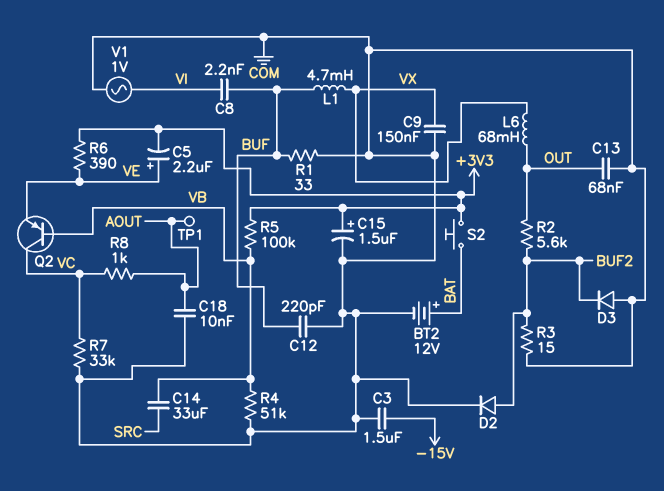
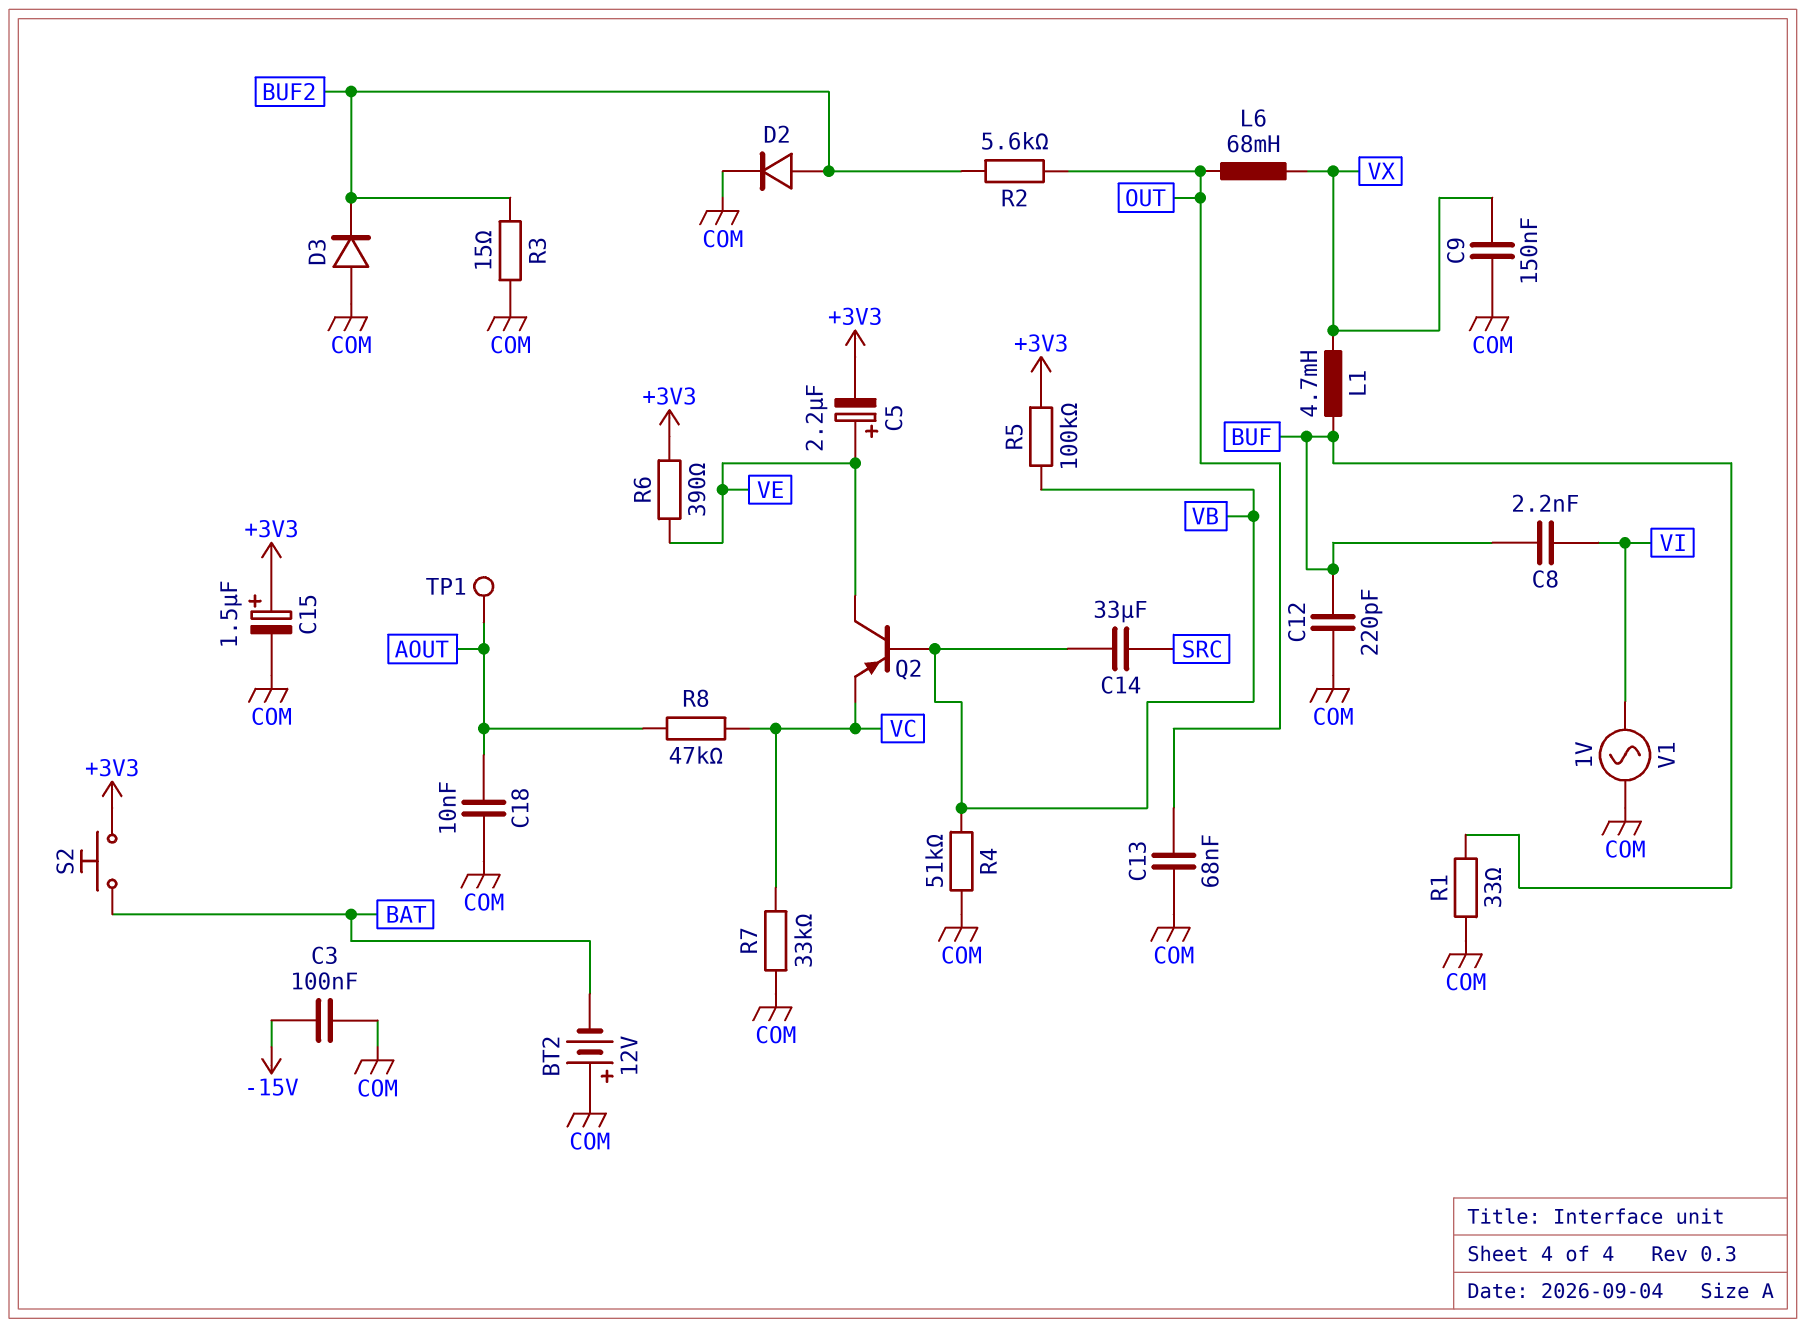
BT2: 12V (plus BAT, minus COM) -> 12V (plus COM, minus BAT)
C3: 1.5uF (-15V, COM) -> 100nF (-15V, COM)
Q2: PNP (B VB, C VC, E VE) -> PNP (B VB, C VE, E VC)
R8: 1k (AOUT, VC) -> 47k (AOUT, VC)

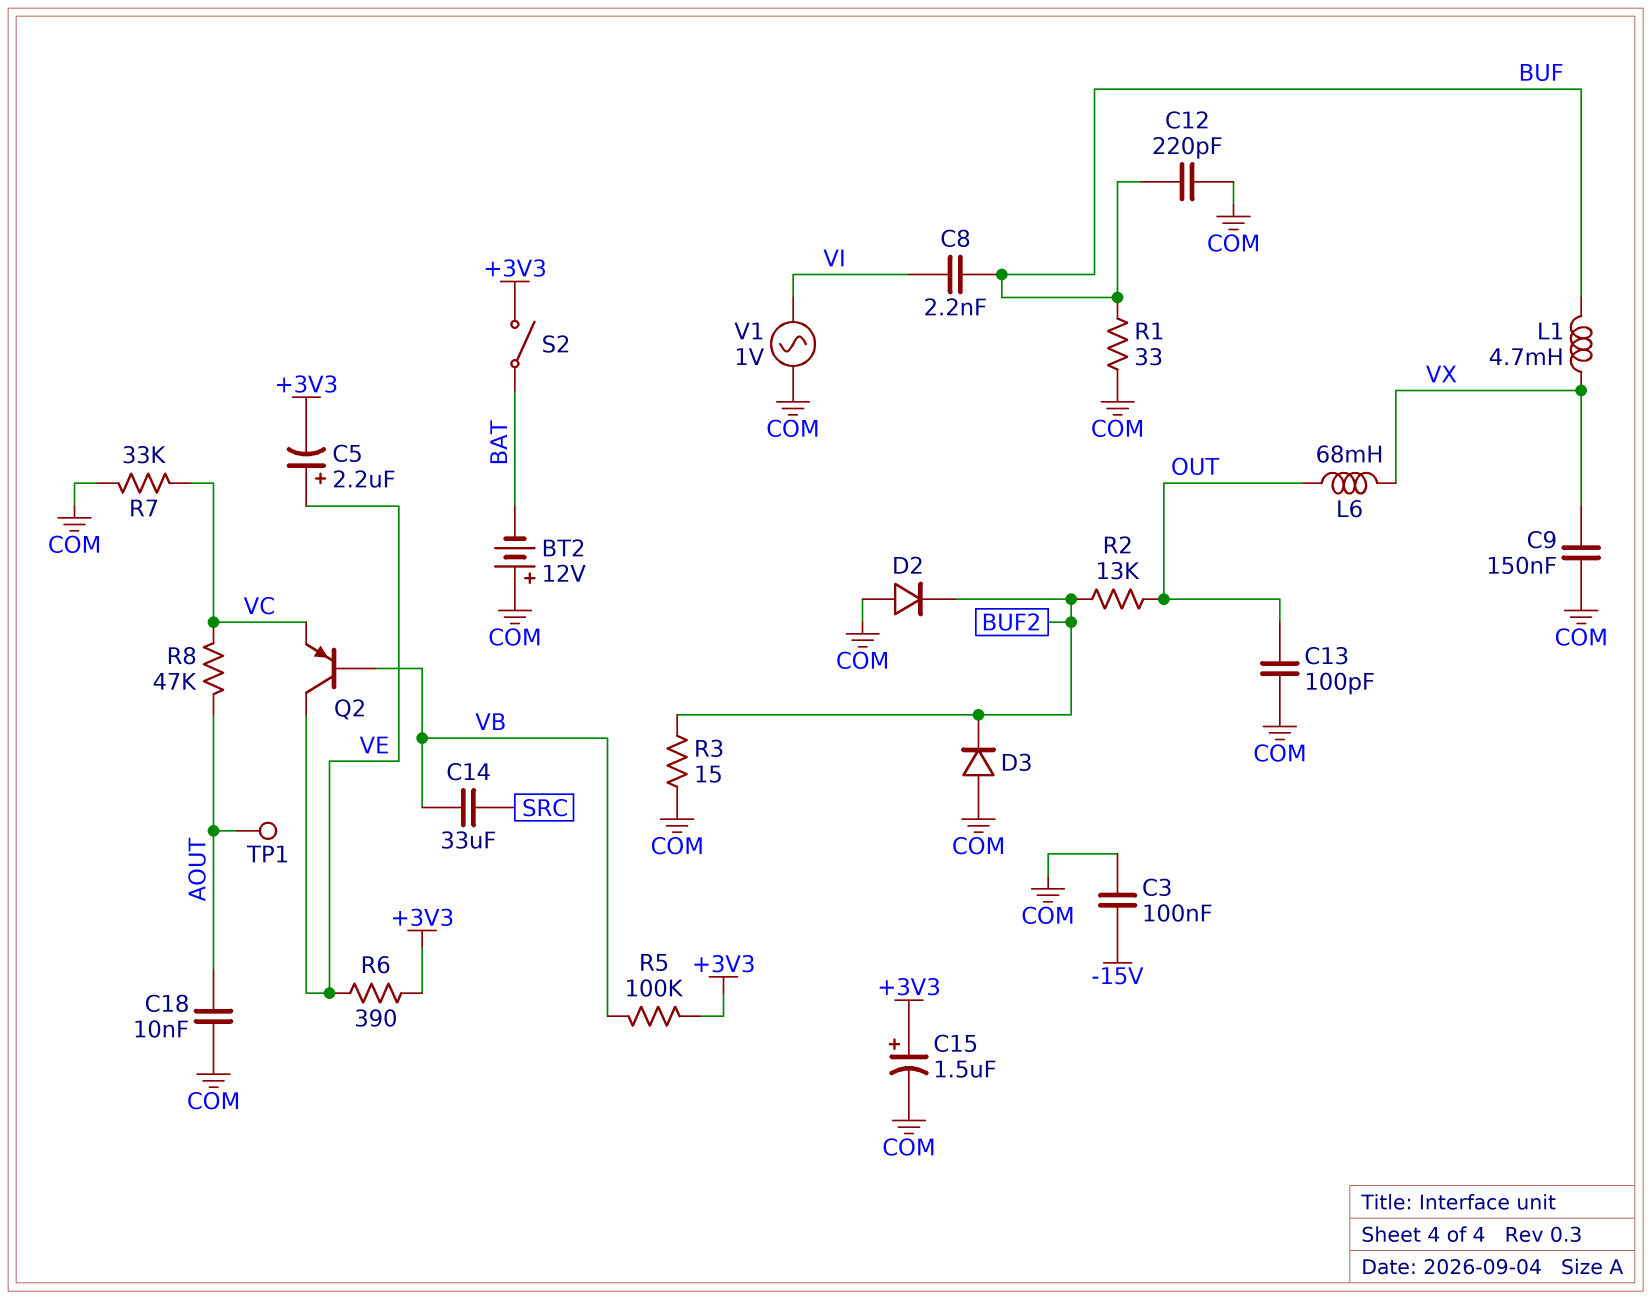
C13: 68nF (COM, OUT) -> 100pF (COM, OUT)
D2: diode (A BUF2, K COM) -> diode (A COM, K BUF2)
R2: 5.6k (BUF2, OUT) -> 13k (BUF2, OUT)
R4: 51k (COM, VB) -> none
S2: button (+3V3, BAT) -> switch (+3V3, BAT)

